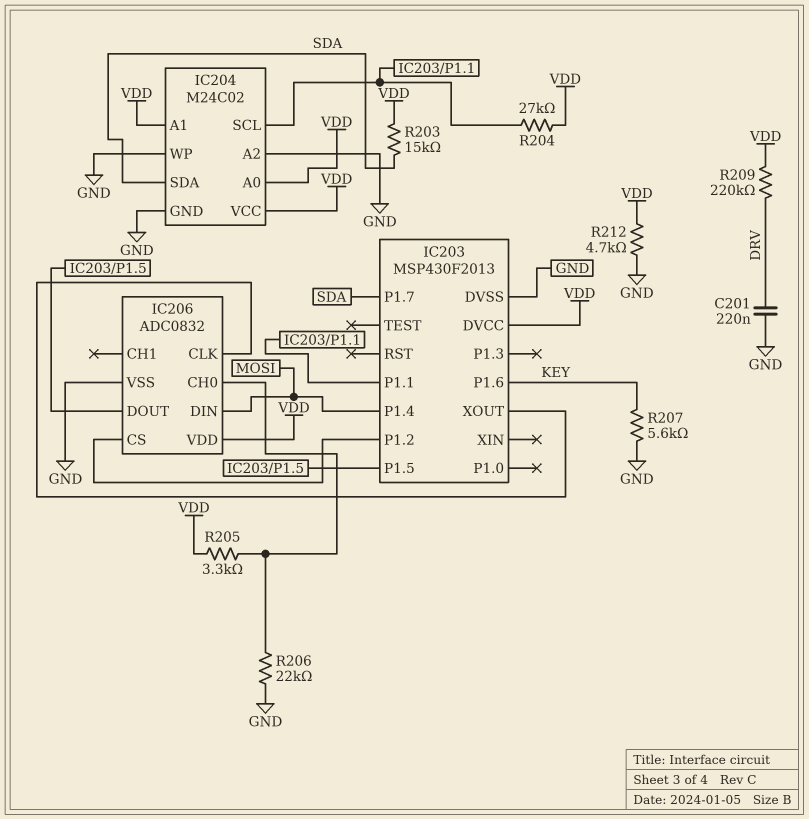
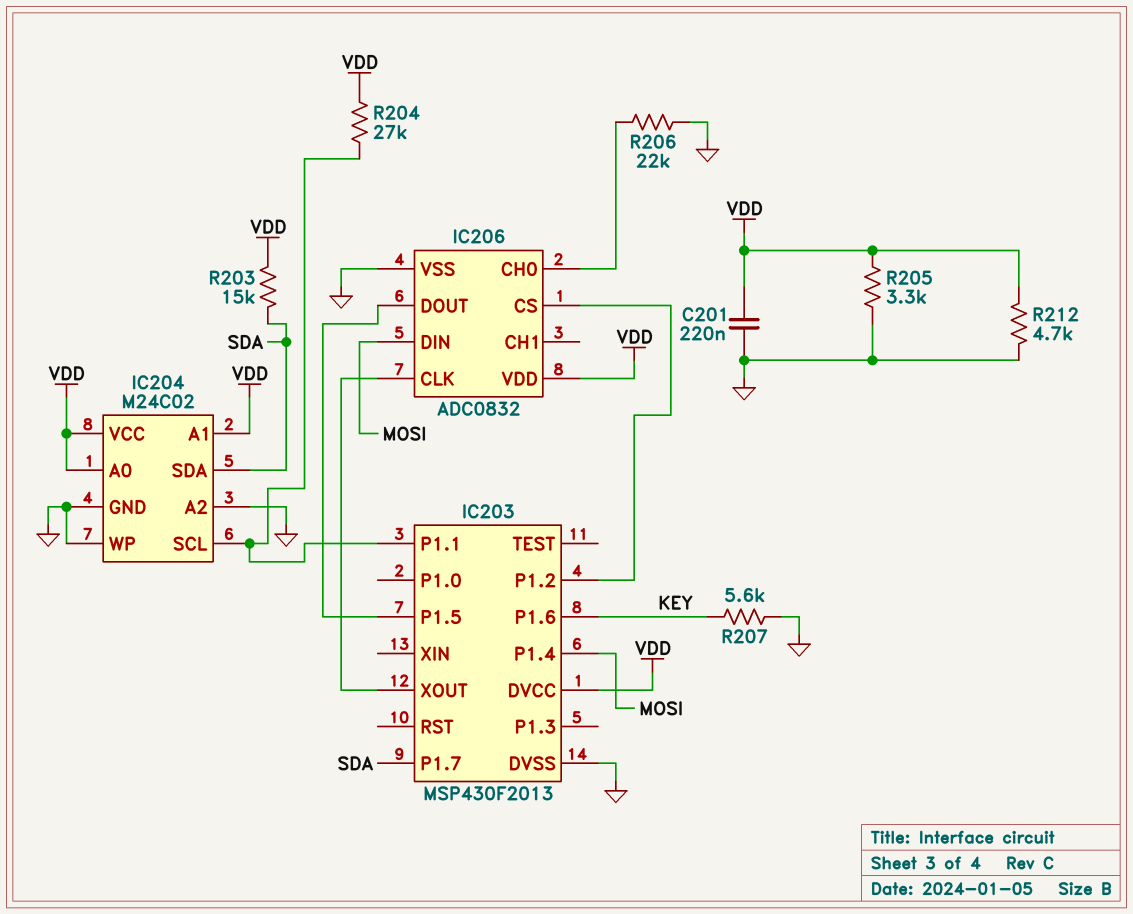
C201: 220nF (DRV, GND) -> 220nF (GND, VDD)
R205: 3.3k (IC206/CH0, VDD) -> 3.3k (GND, VDD)
R209: 220k (DRV, VDD) -> none

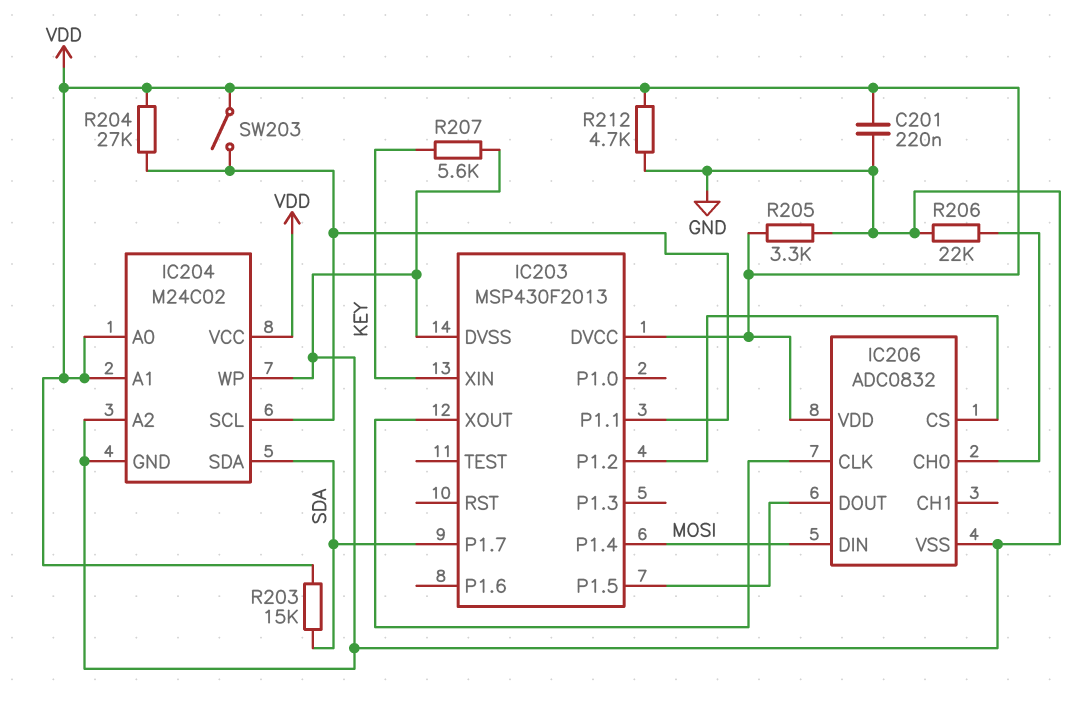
IC203 pin P1.6: KEY -> none
IC203 pin XIN: none -> KEY
SW203: none -> switch (IC203/P1.1, VDD)

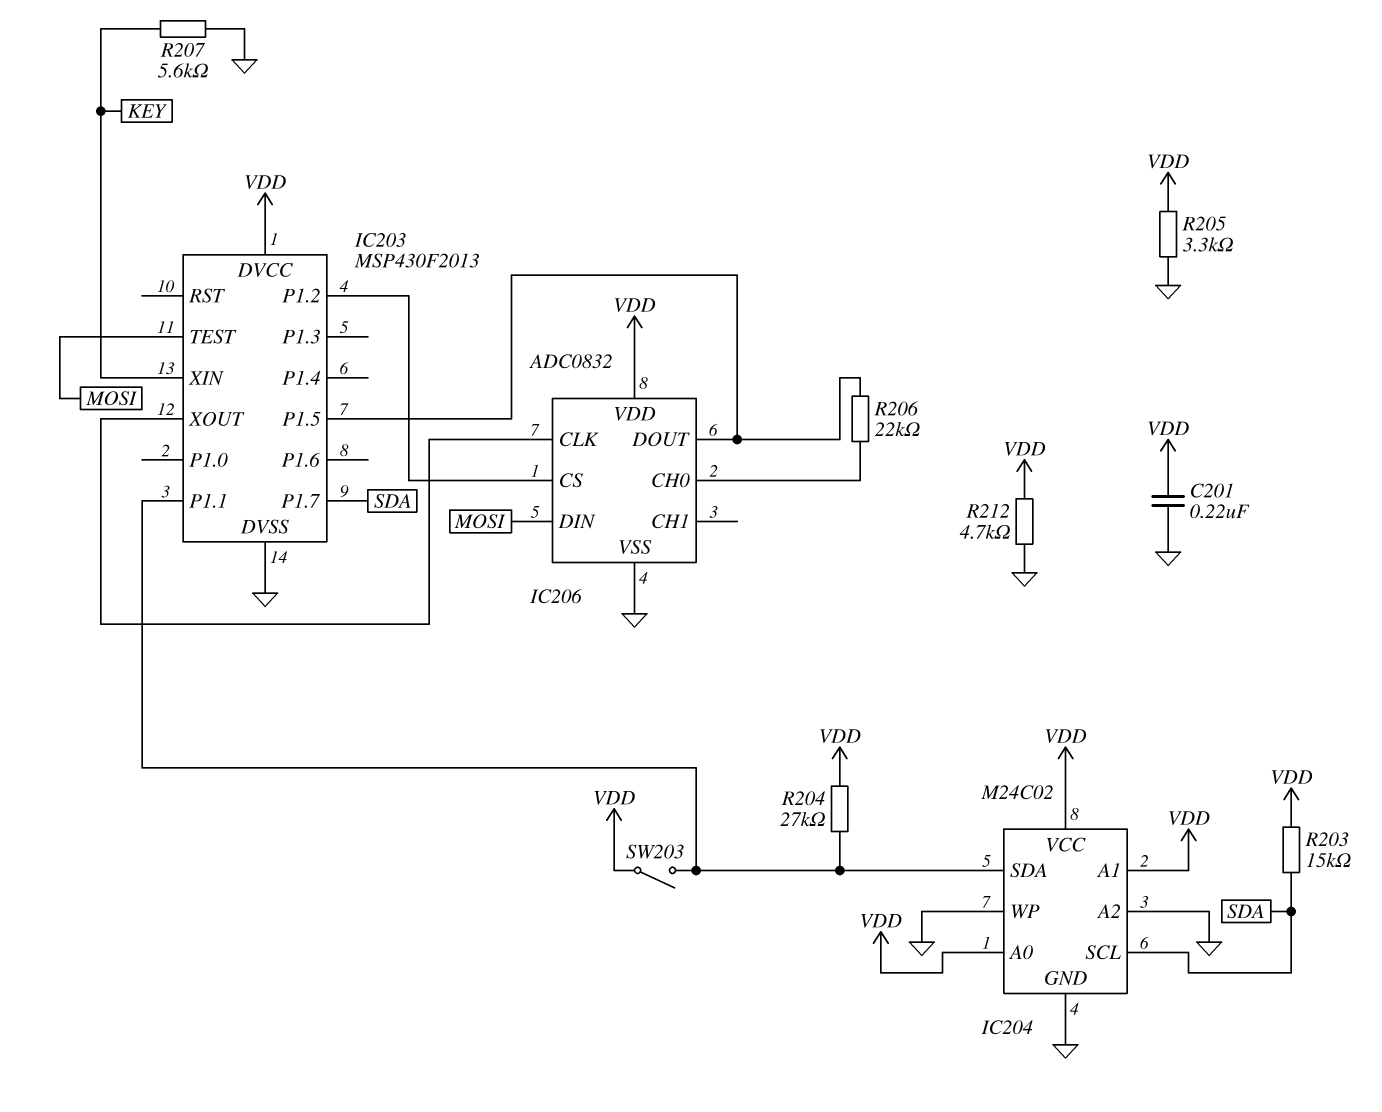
IC203 pin P1.4: MOSI -> none
IC203 pin TEST: none -> MOSI
IC204 pin SCL: IC203/P1.1 -> SDA
IC204 pin SDA: SDA -> IC203/P1.1
R206: 22k (GND, IC206/CH0) -> 22k (IC203/P1.5, IC206/CH0)

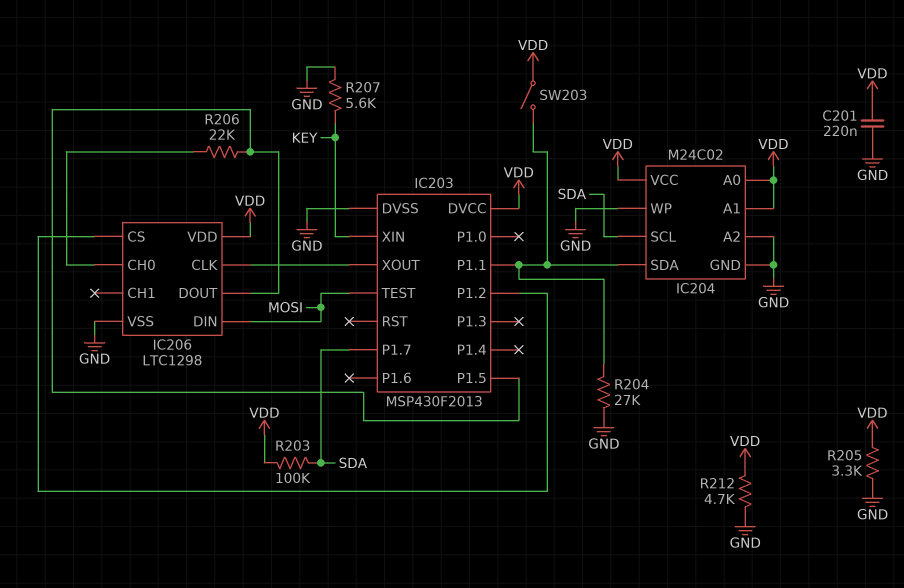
IC206: ADC0832 -> LTC1298
R203: 15k (SDA, VDD) -> 100k (SDA, VDD)
R204: 27k (IC203/P1.1, VDD) -> 27k (GND, IC203/P1.1)

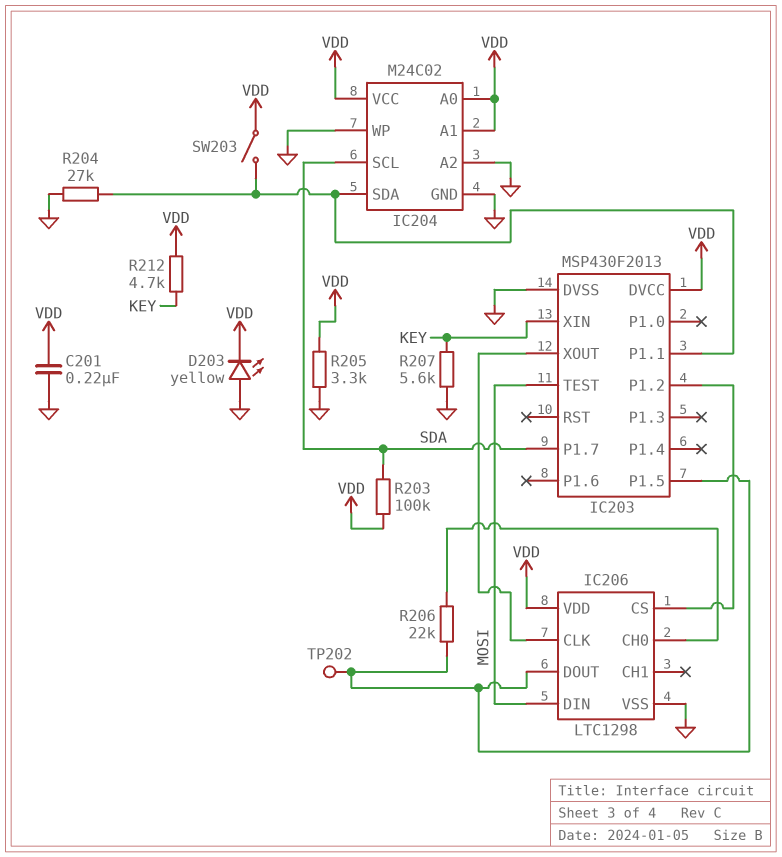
D203: none -> LED yellow (A GND, K VDD)
R212: 4.7k (GND, VDD) -> 4.7k (KEY, VDD)
TP202: none -> test point (IC203/P1.5)

